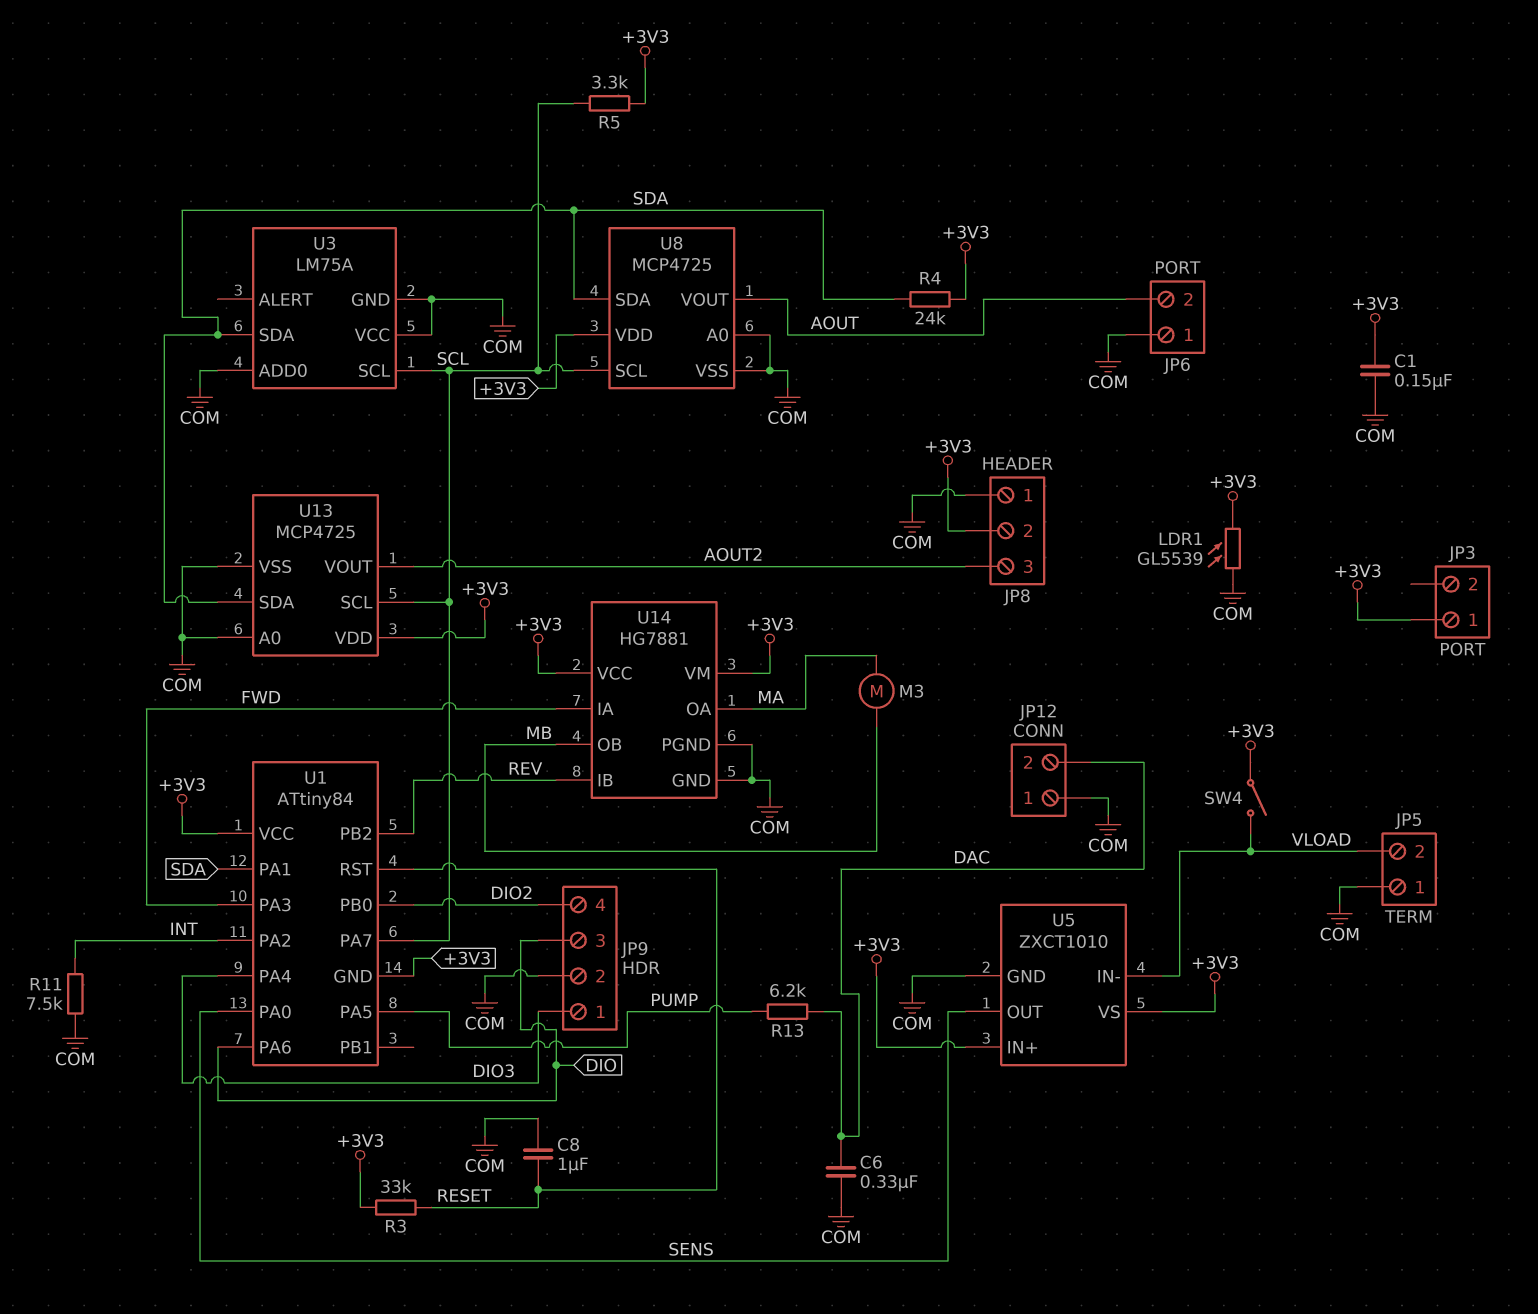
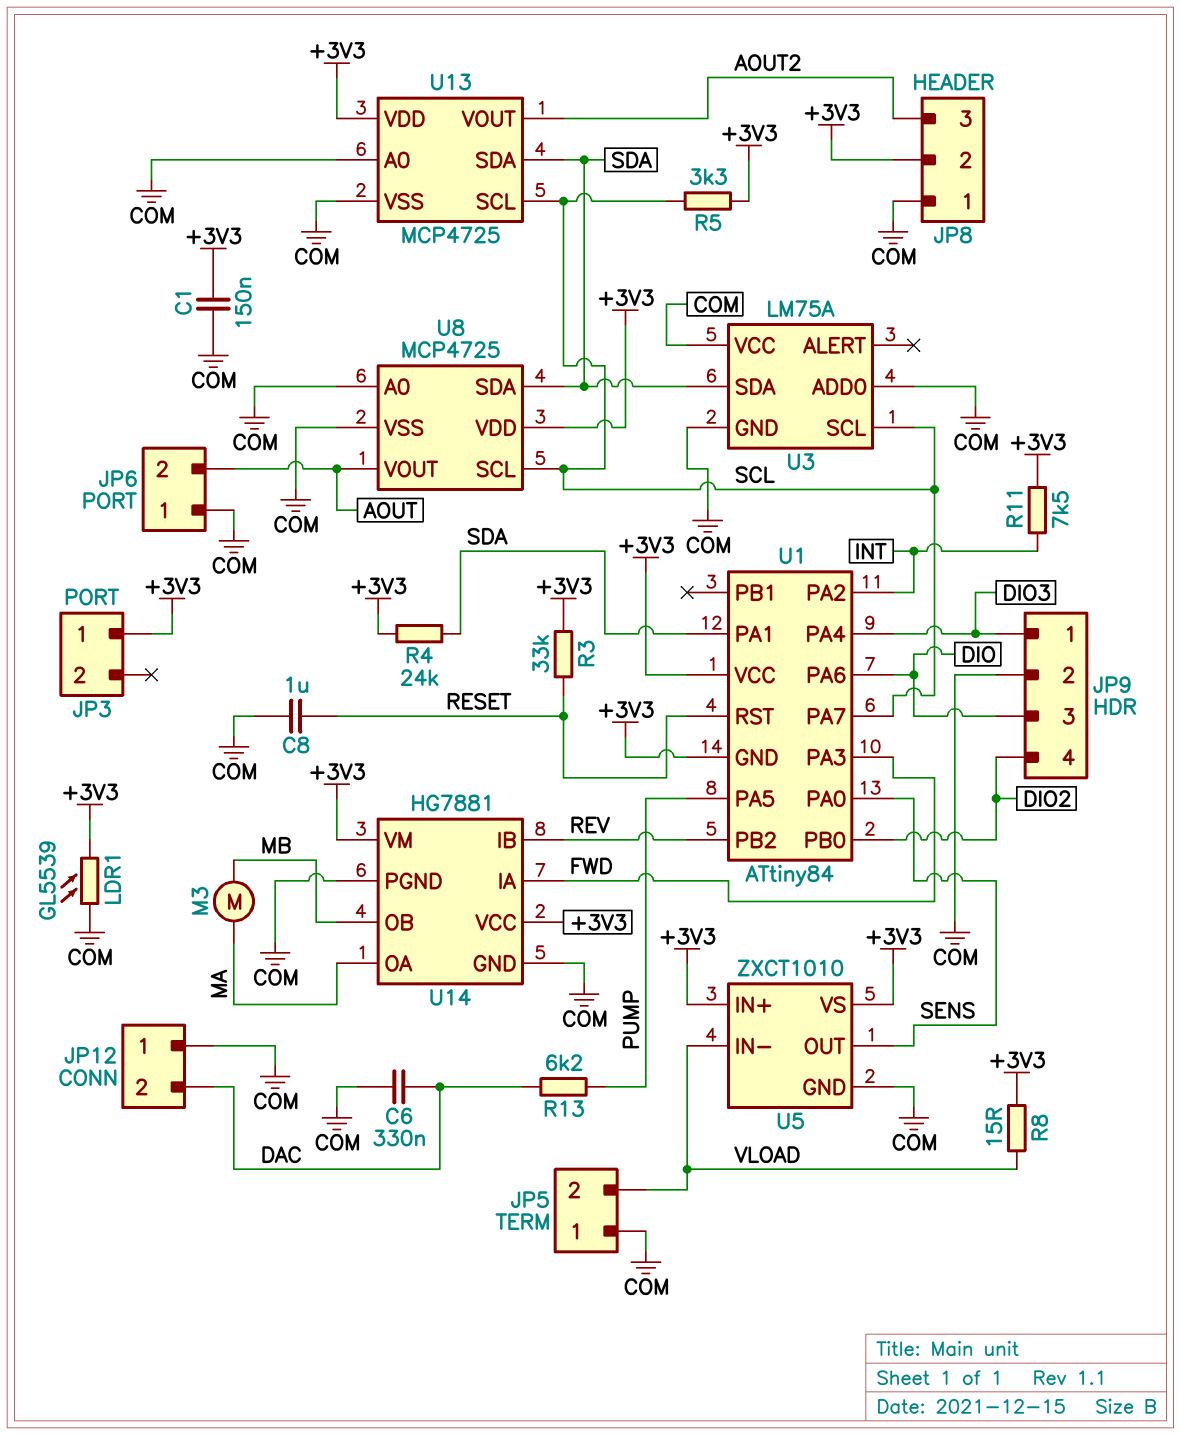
R8: none -> 15 (+3V3, VLOAD)
R11: 7.5k (COM, INT) -> 7.5k (+3V3, INT)
SW4: switch (+3V3, VLOAD) -> none

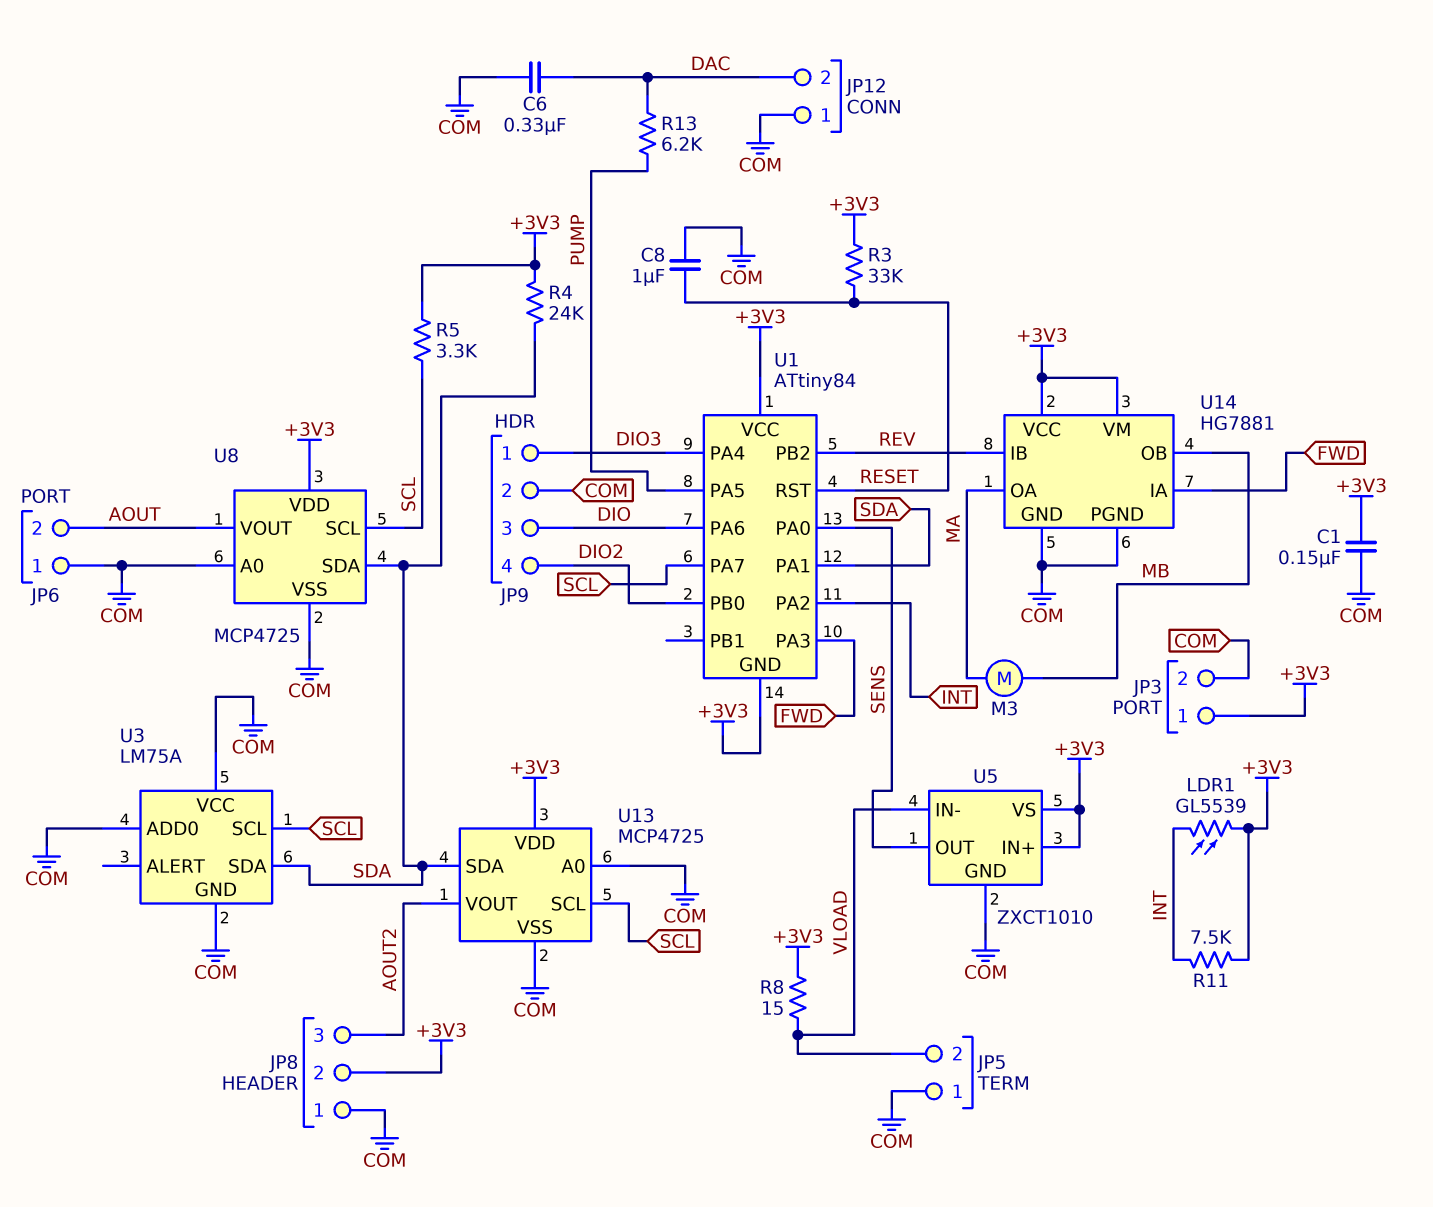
JP3 pin 2: none -> COM
LDR1: GL5539 (+3V3, COM) -> GL5539 (+3V3, INT)

